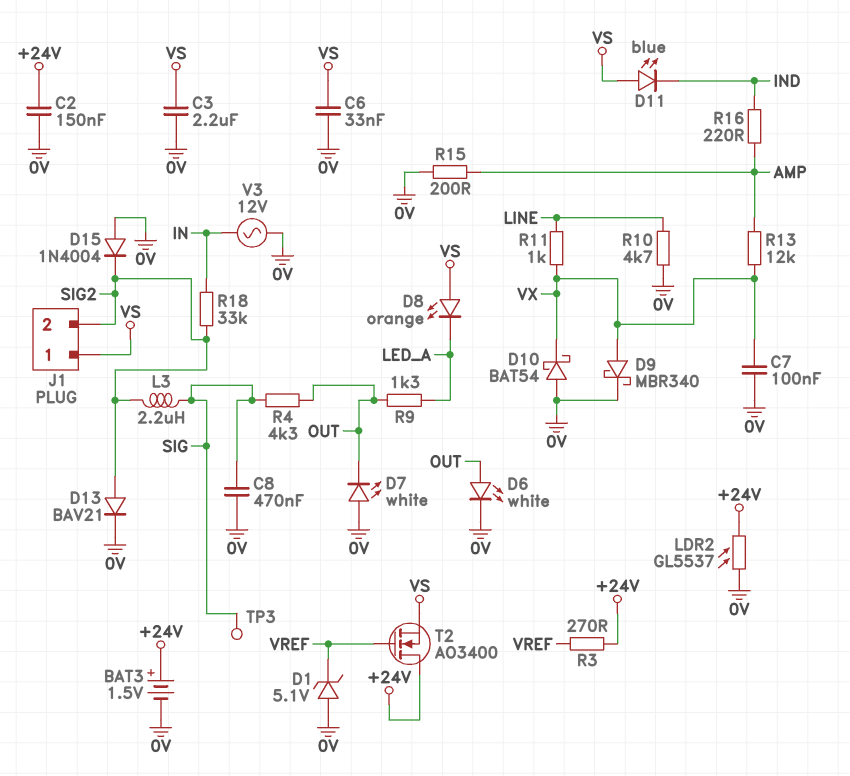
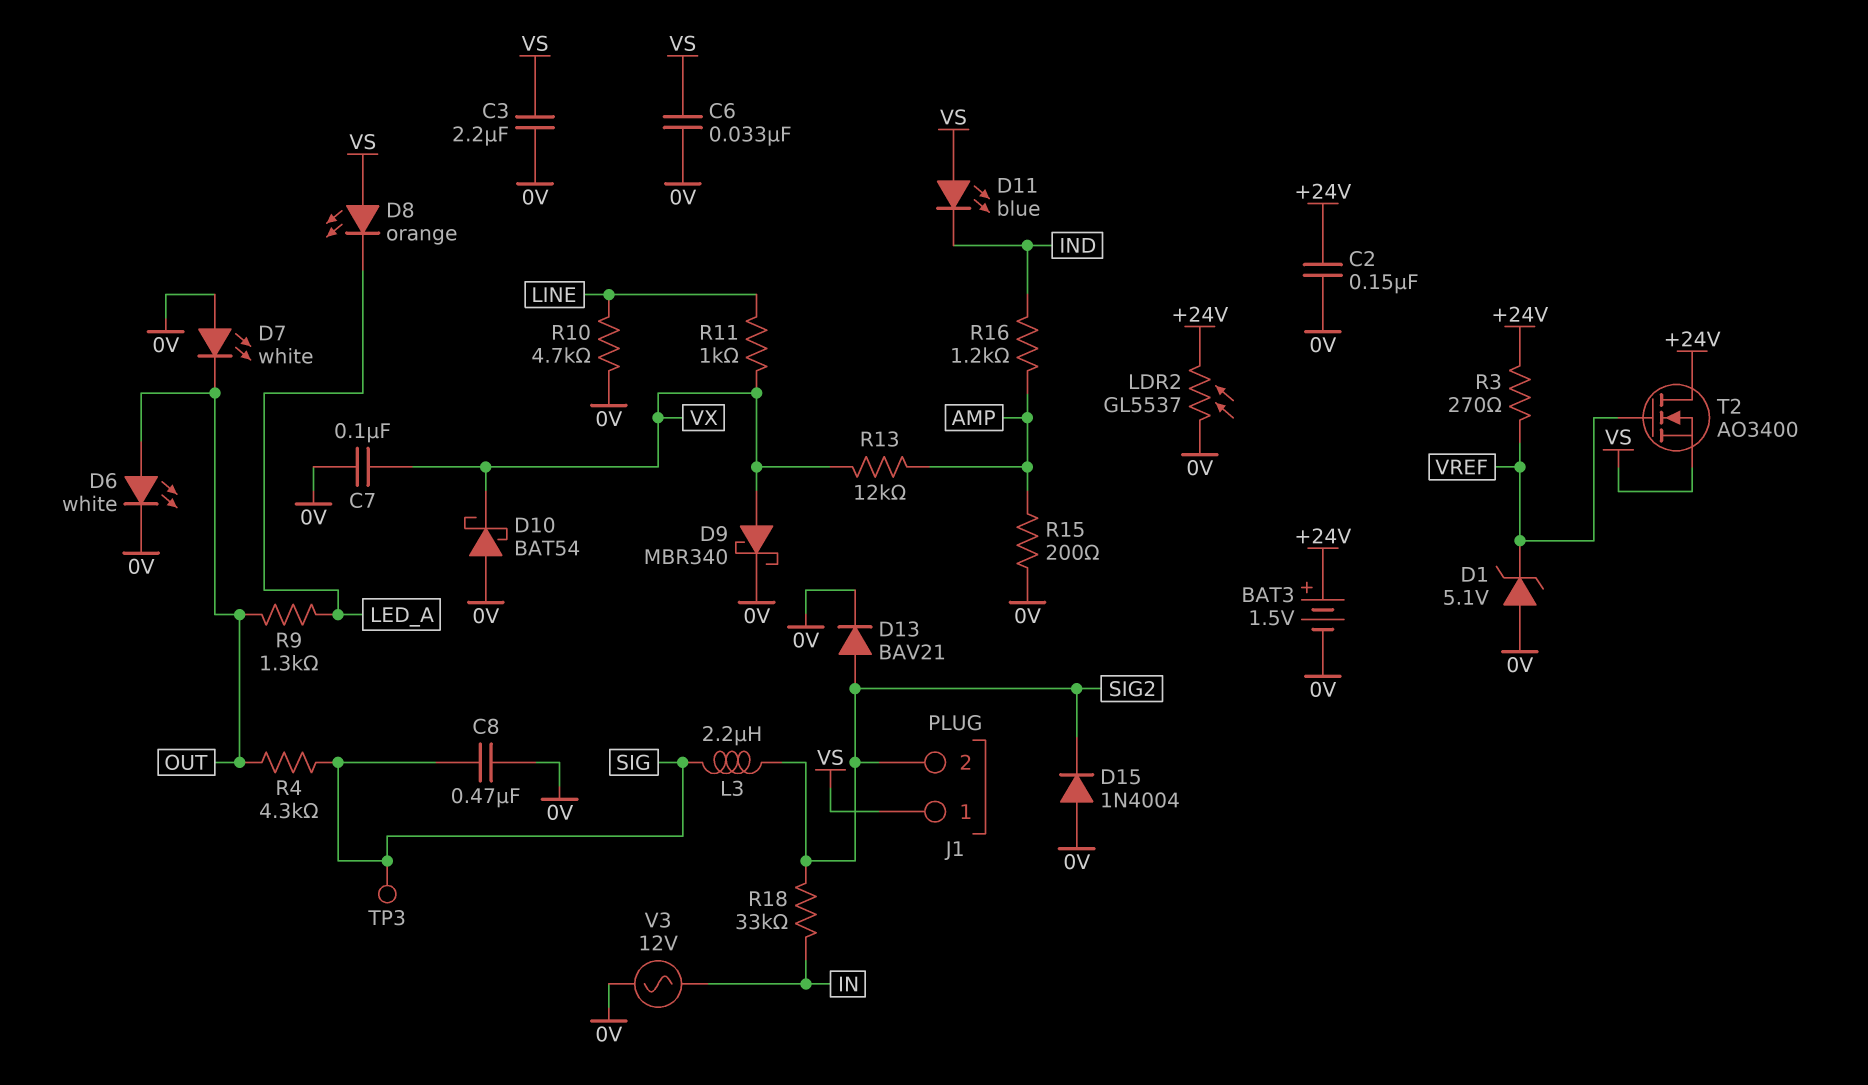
R16: 220 (AMP, IND) -> 1.2k (AMP, IND)

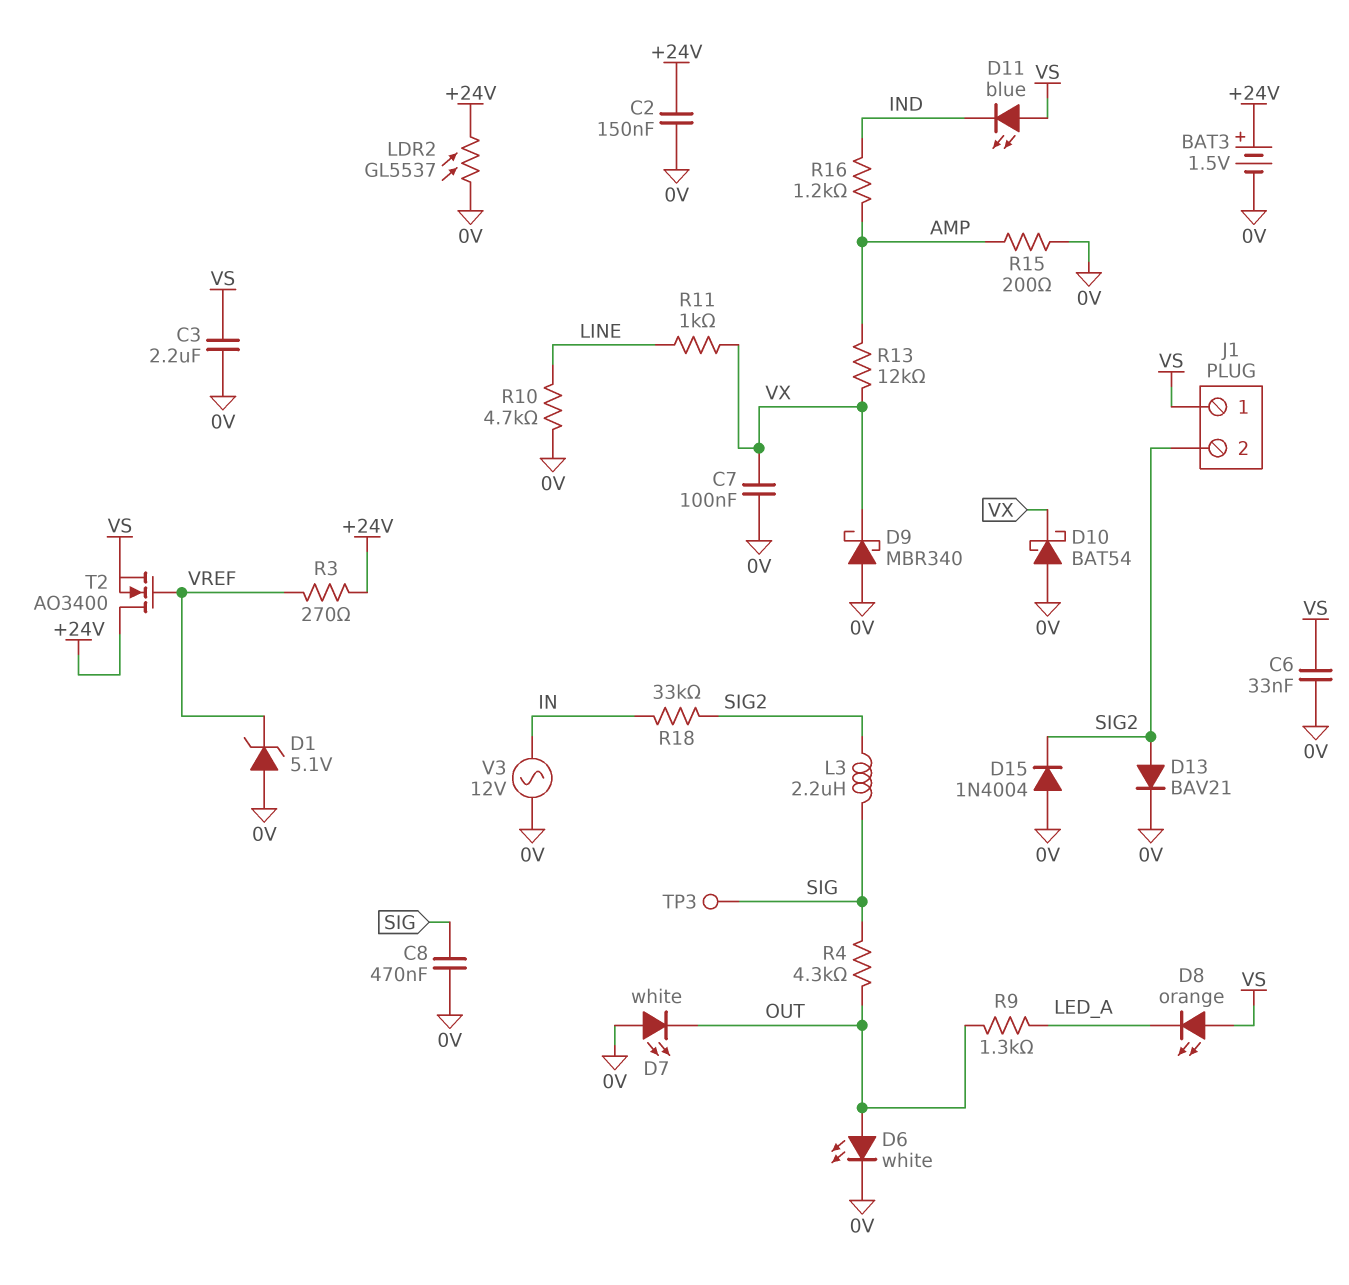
D9: schottky MBR340 (A VX, K 0V) -> schottky MBR340 (A 0V, K VX)

